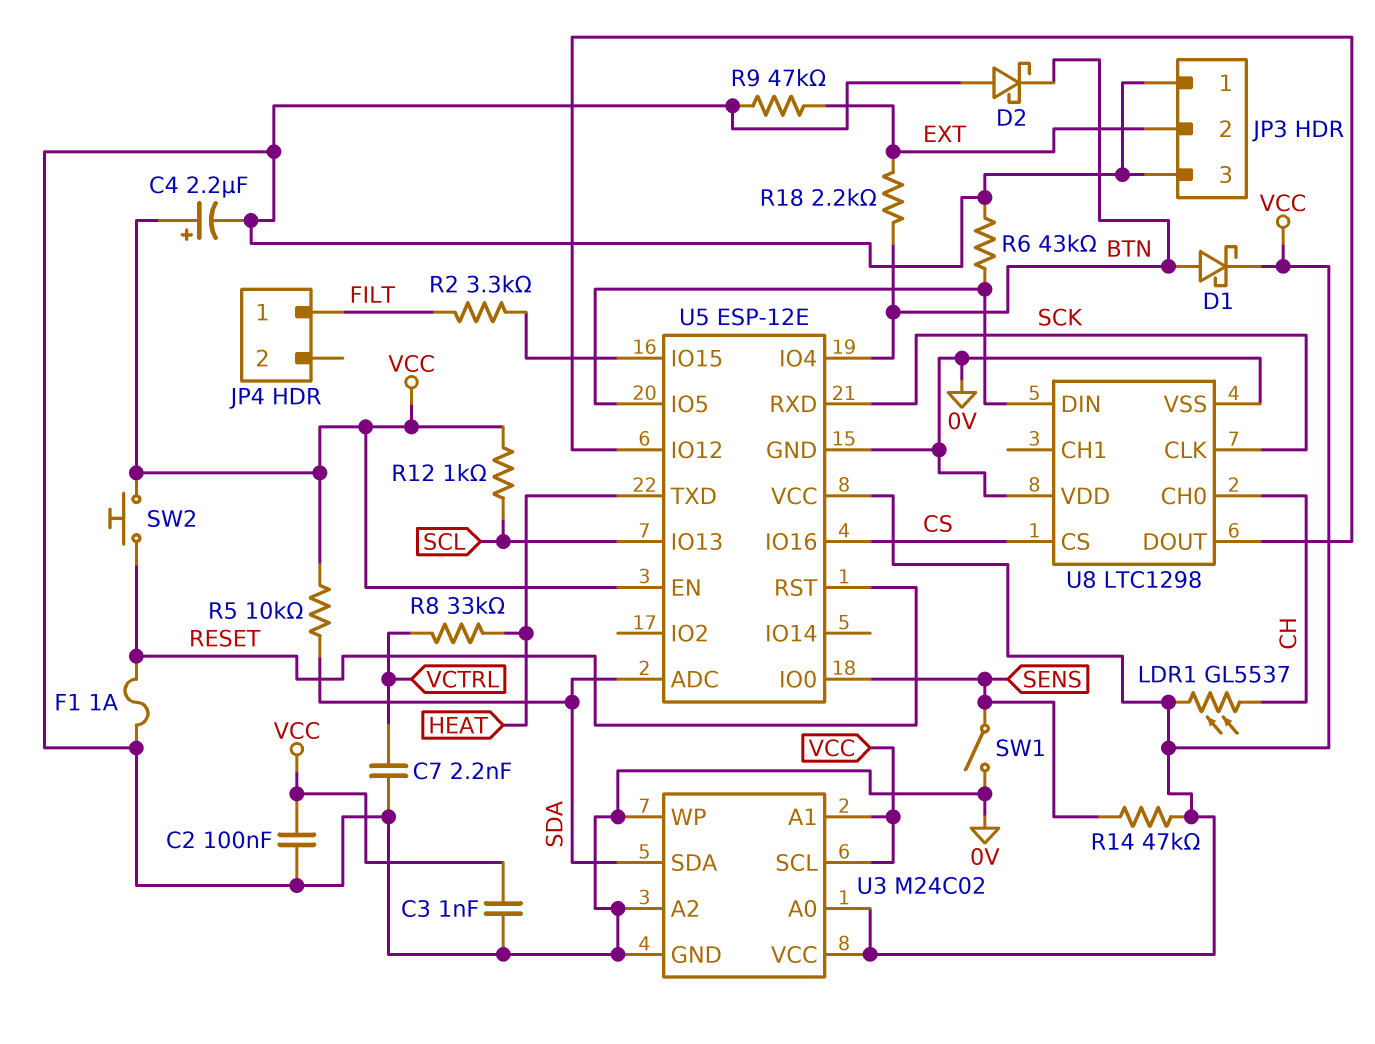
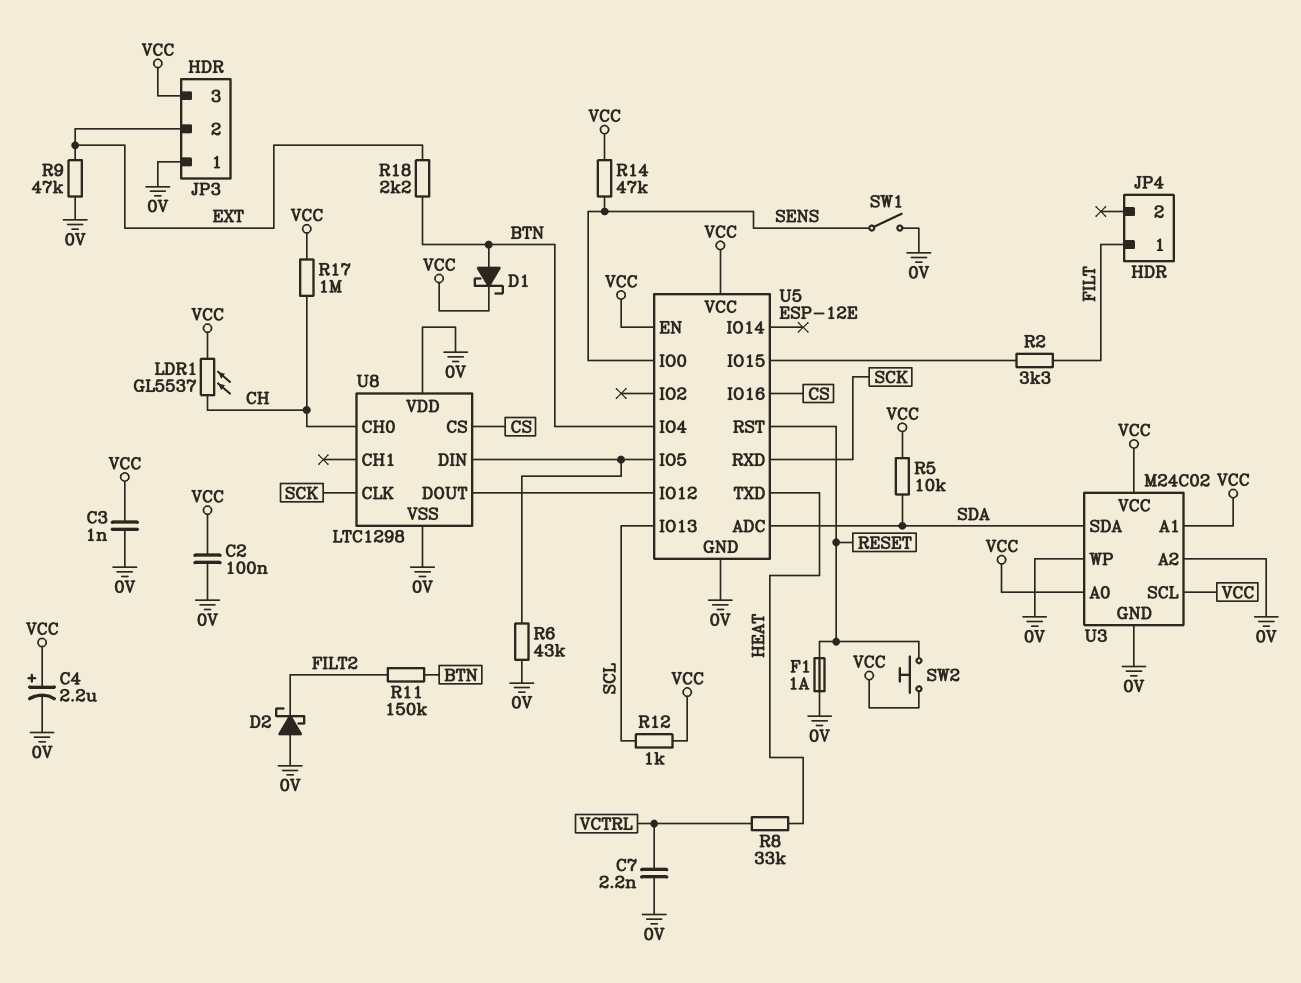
D2: schottky (A 0V, K BTN) -> schottky (A 0V, K FILT2)
JP3 pin 3: 0V -> VCC
R11: none -> 150k (BTN, FILT2)
R17: none -> 1M (CH, VCC)

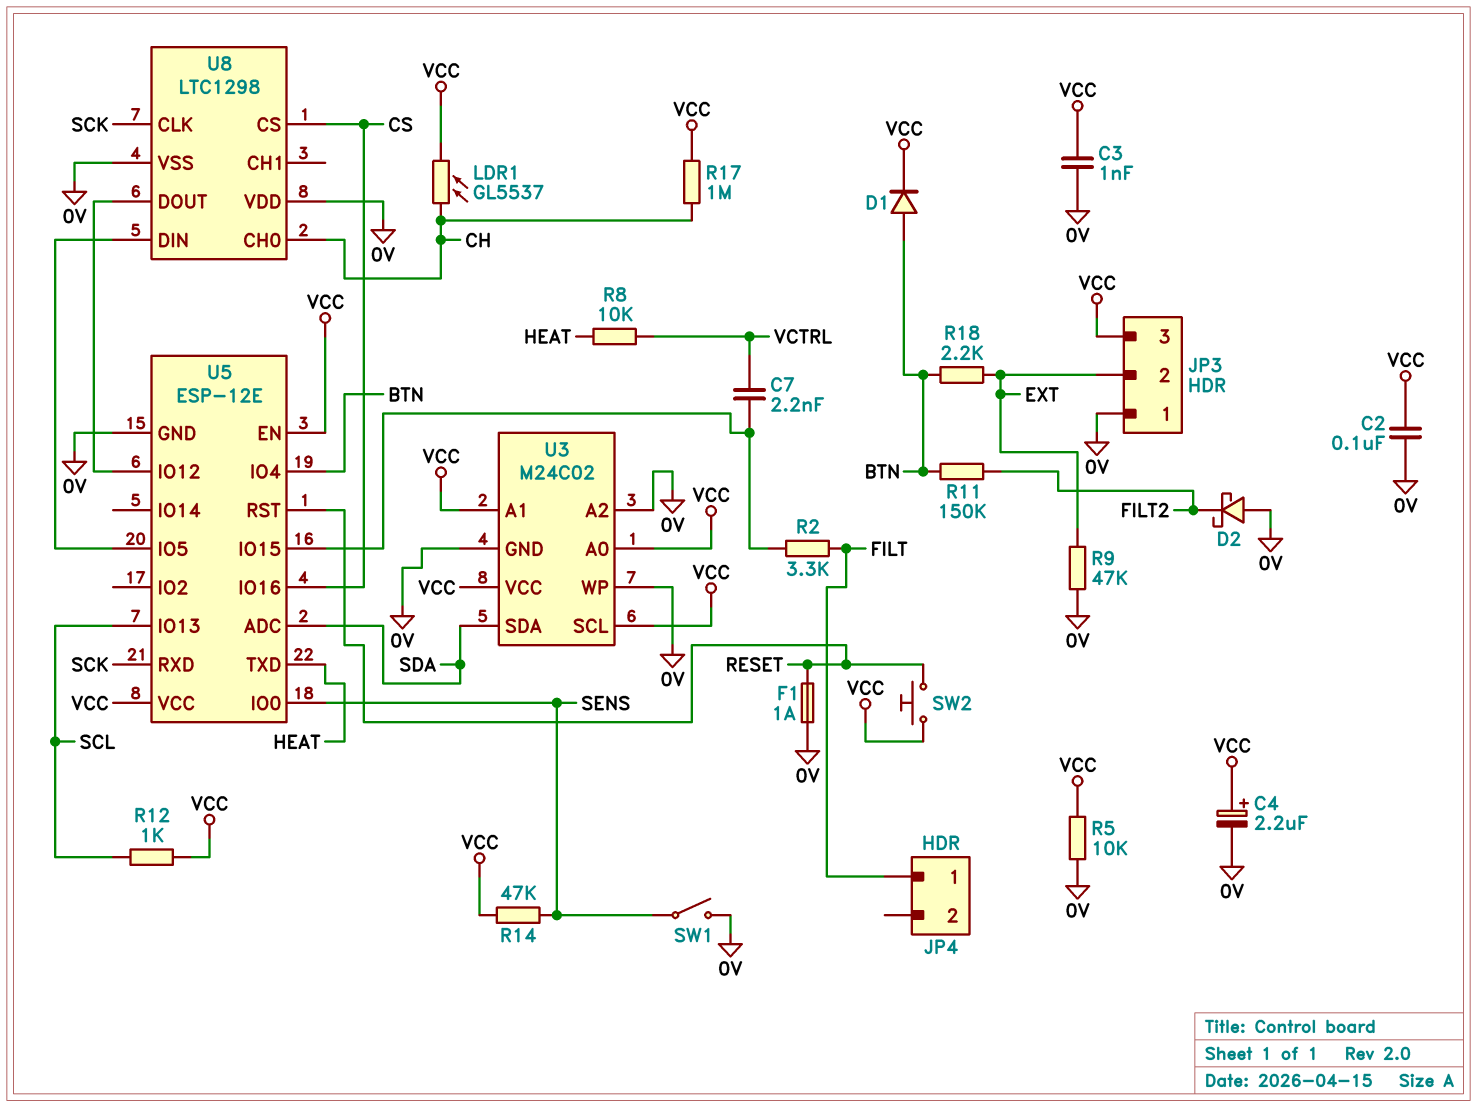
C7: 2.2nF (0V, VCTRL) -> 2.2nF (U5/IO15, VCTRL)
D1: schottky (A BTN, K VCC) -> diode (A BTN, K VCC)
R5: 10k (SDA, VCC) -> 10k (0V, VCC)
R6: 43k (0V, U5/IO5) -> none
R8: 33k (HEAT, VCTRL) -> 10k (HEAT, VCTRL)

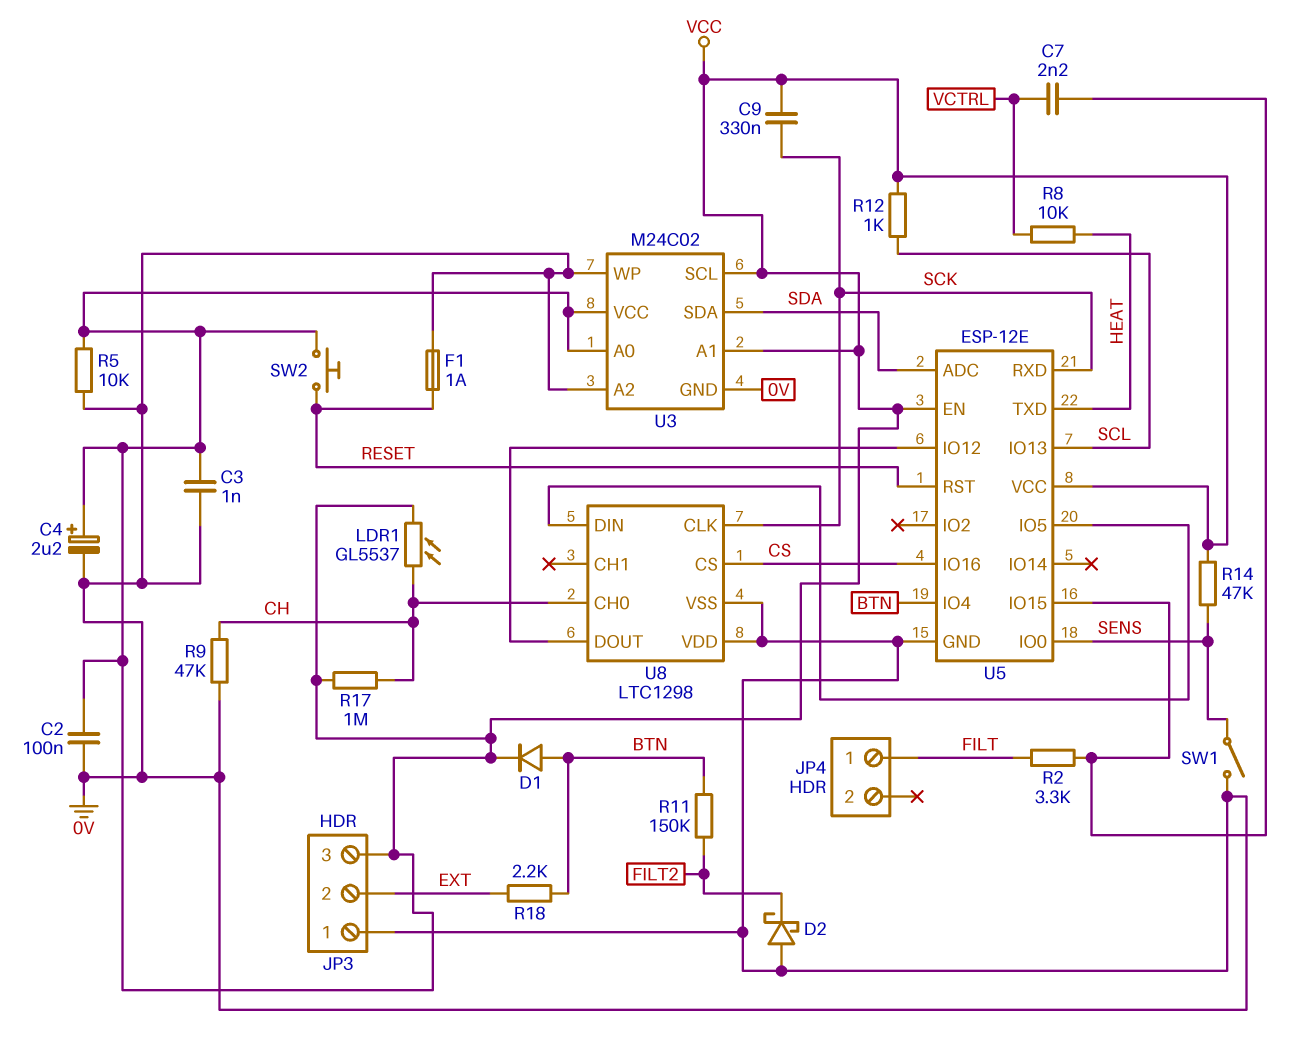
C9: none -> 330nF (SCK, VCC)
R9: 47k (0V, EXT) -> 47k (0V, CH)

